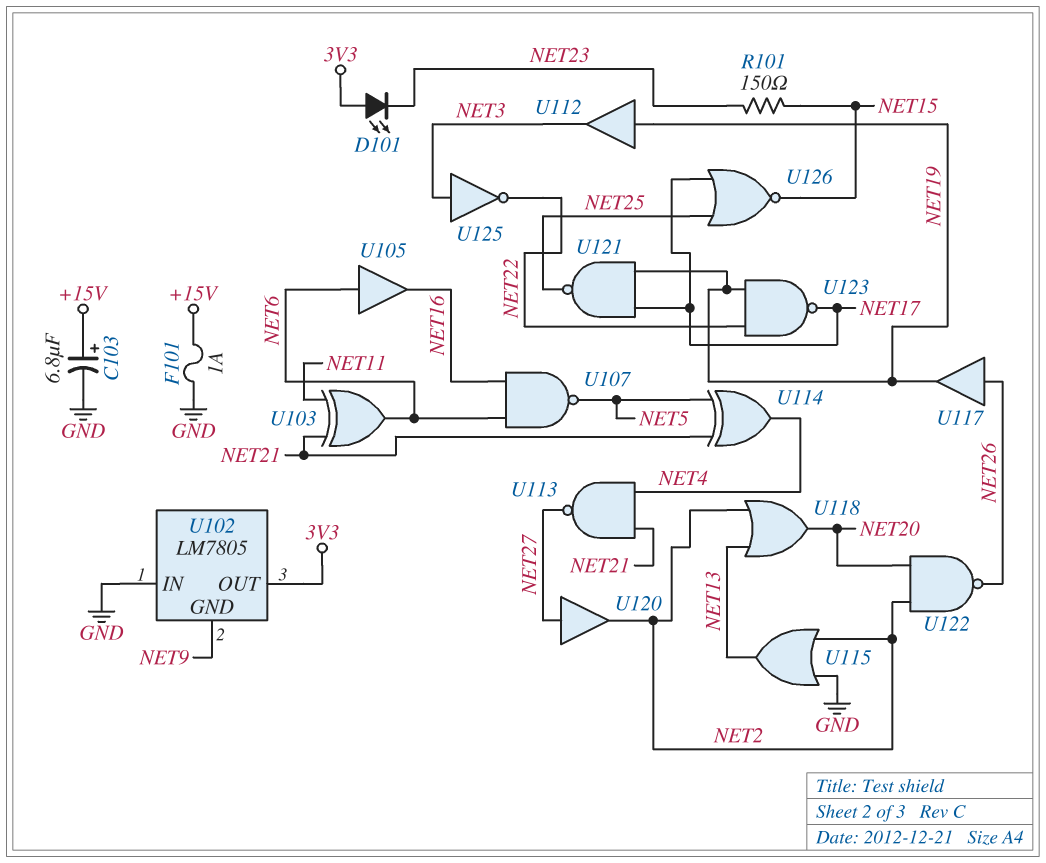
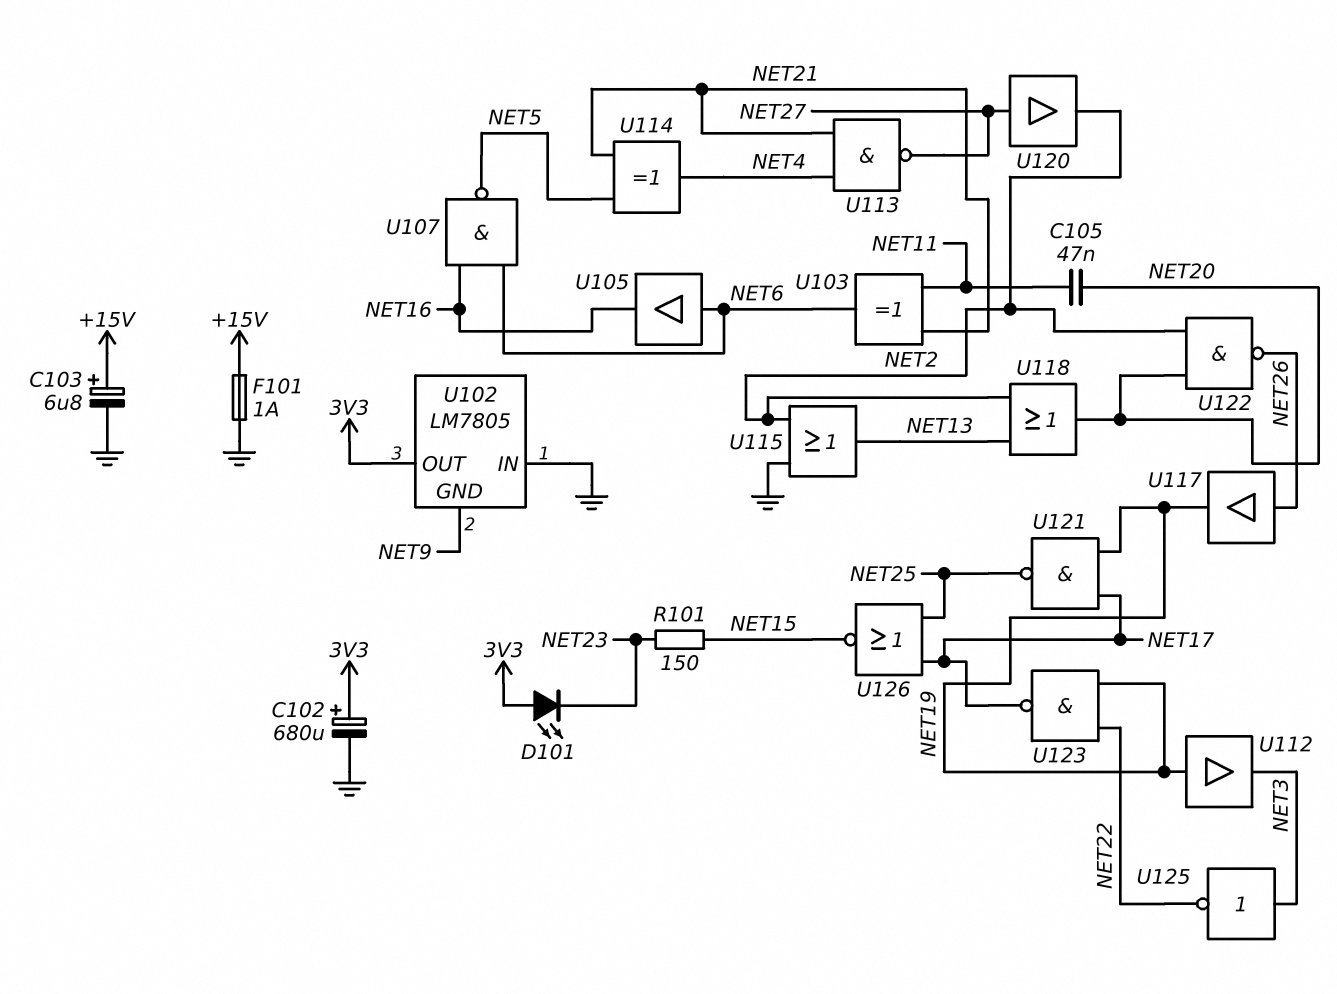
C102: none -> 680uF (plus 3V3, minus GND)
C105: none -> 47nF (NET11, NET20)

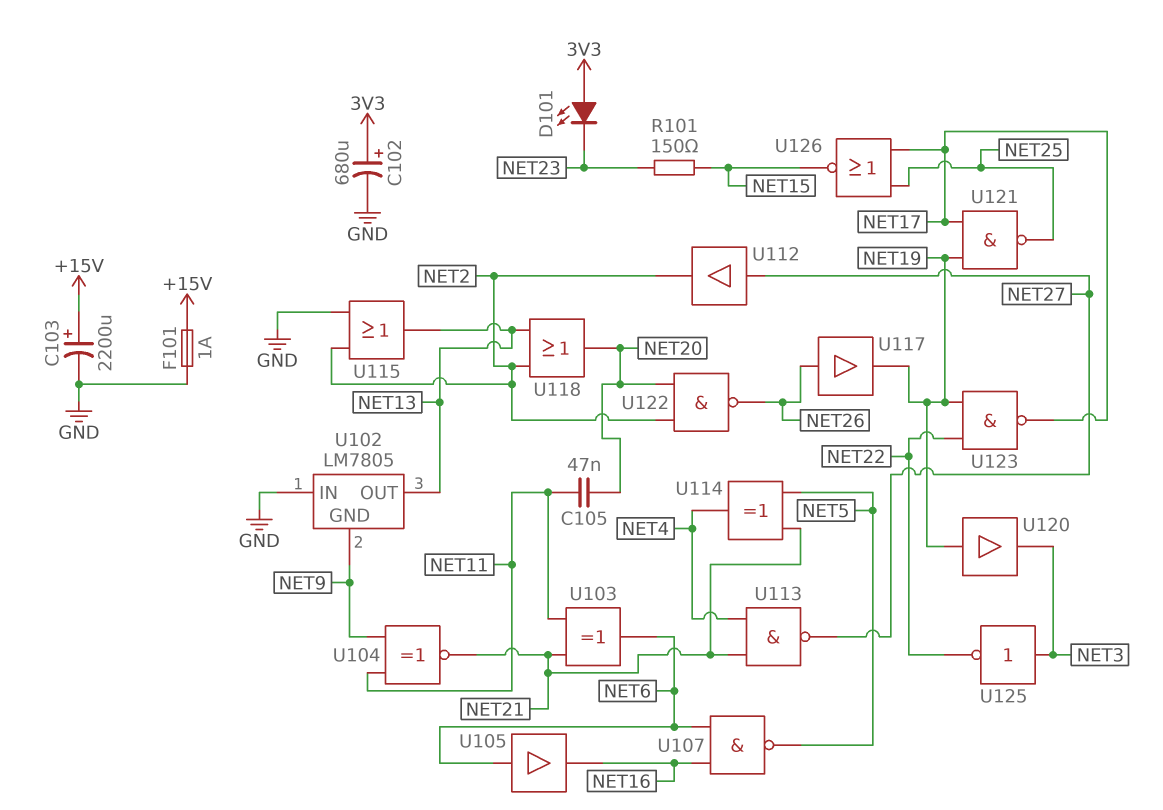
C103: 6.8uF (plus +15V, minus GND) -> 2200uF (plus +15V, minus GND)
U102 pin OUT: 3V3 -> NET13
U104: none -> XNOR (in NET9, in NET11, out NET21)
U112: buffer (in NET19, out NET3) -> buffer (in NET27, out NET2)
U120: buffer (in NET27, out NET2) -> buffer (in NET19, out NET3)

